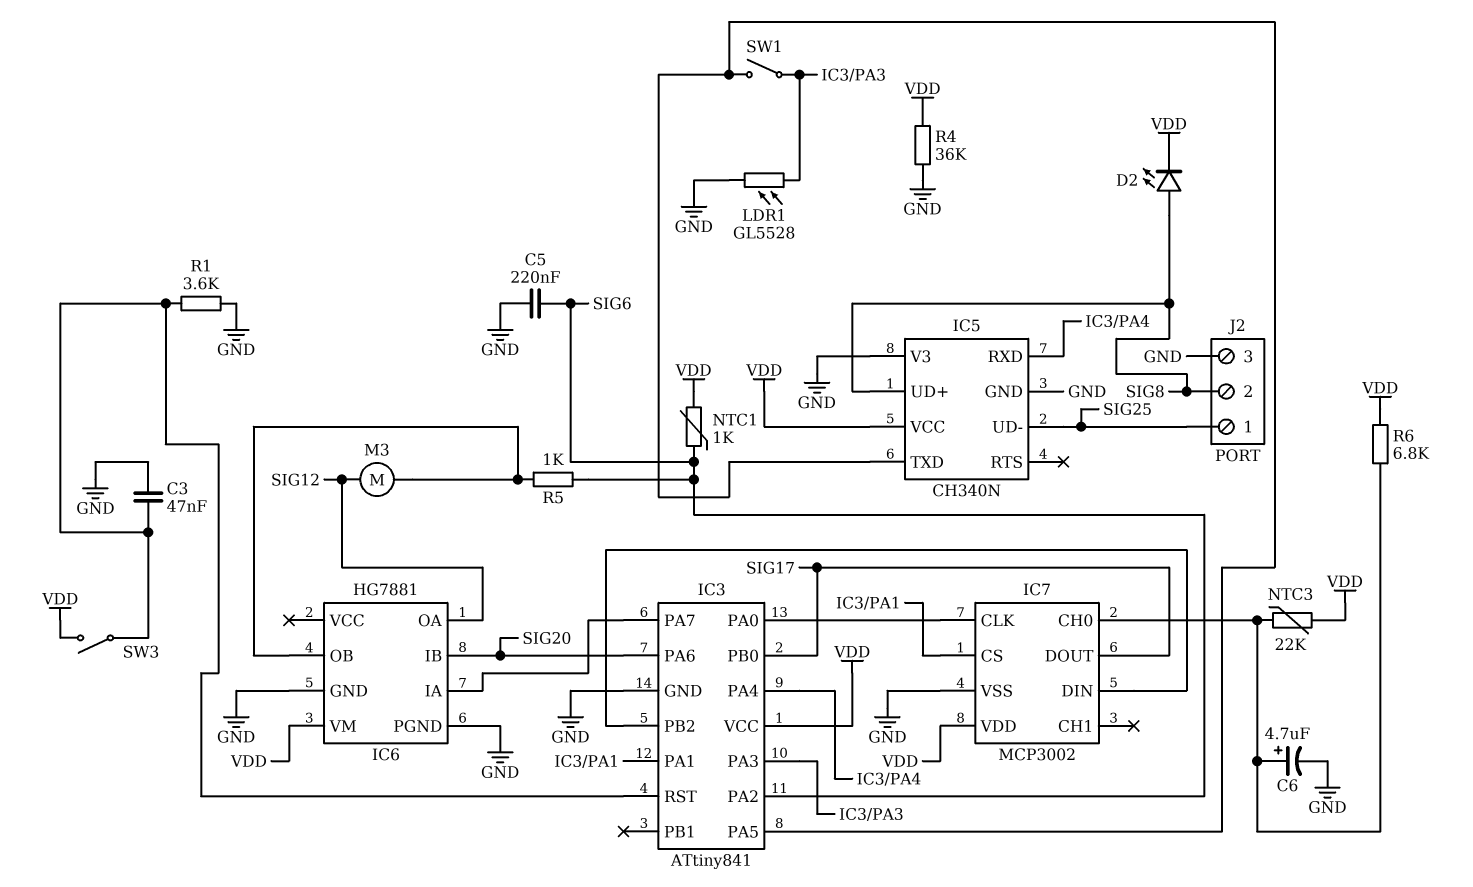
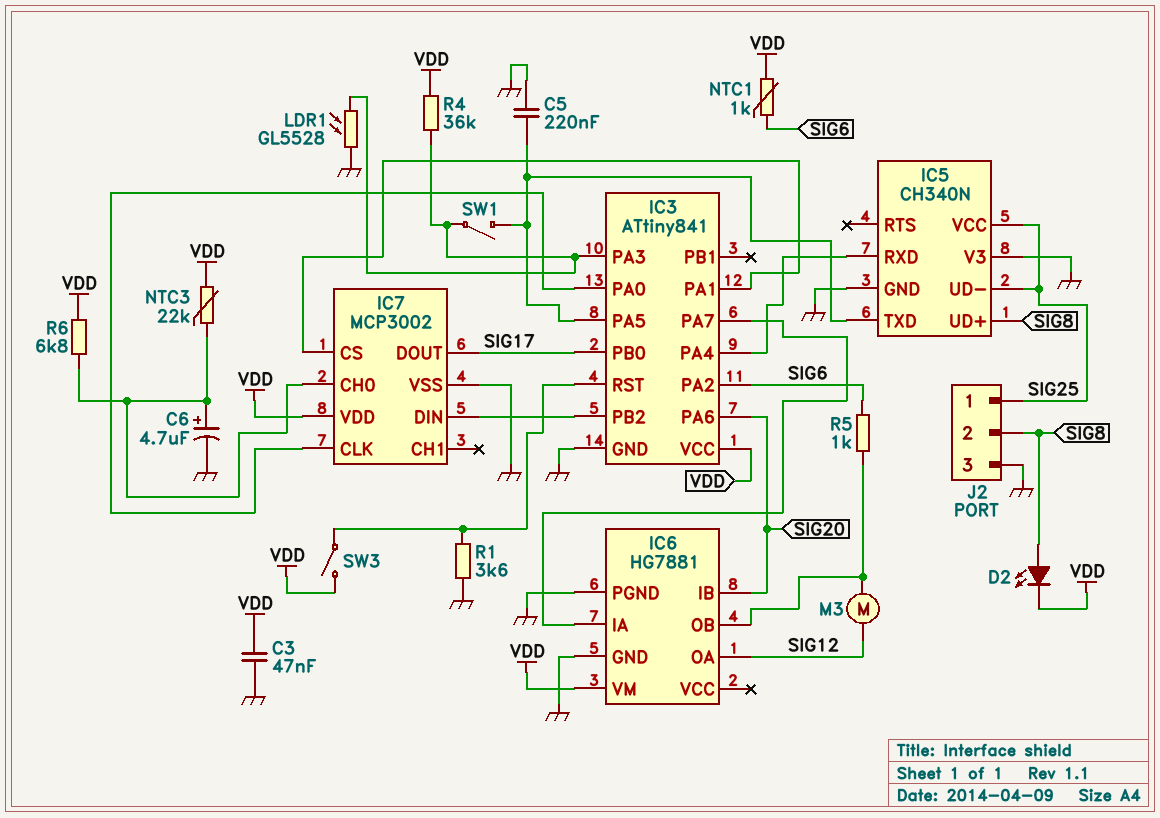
C3: 47nF (GND, IC3/RST) -> 47nF (GND, VDD)
C5: 220nF (GND, SIG6) -> 220nF (GND, IC3/PA5)
IC5 pin VCC: VDD -> SIG25
R4: 36k (GND, VDD) -> 36k (IC3/PA3, VDD)

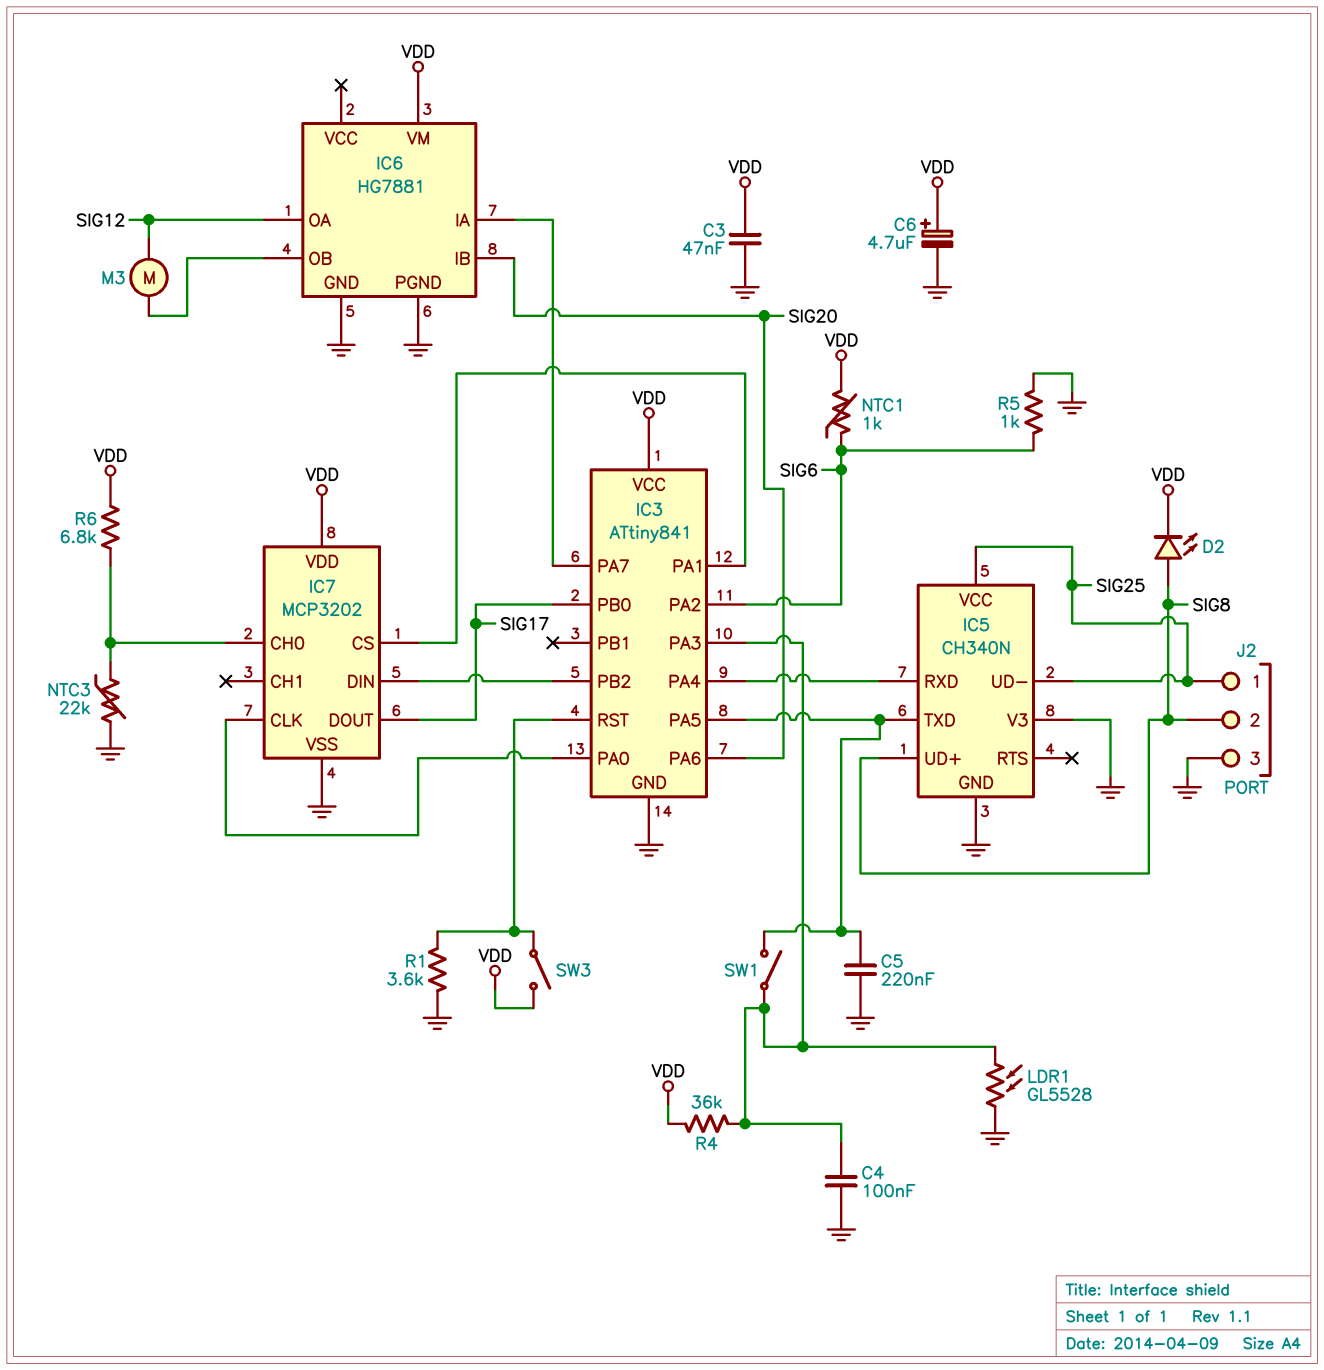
C4: none -> 100nF (GND, IC3/PA3)
C6: 4.7uF (plus IC7/CH0, minus GND) -> 4.7uF (plus VDD, minus GND)
IC7: MCP3002 -> MCP3202
NTC3: 22k (IC7/CH0, VDD) -> 22k (GND, IC7/CH0)
R5: 1k (IC6/OB, SIG6) -> 1k (GND, SIG6)

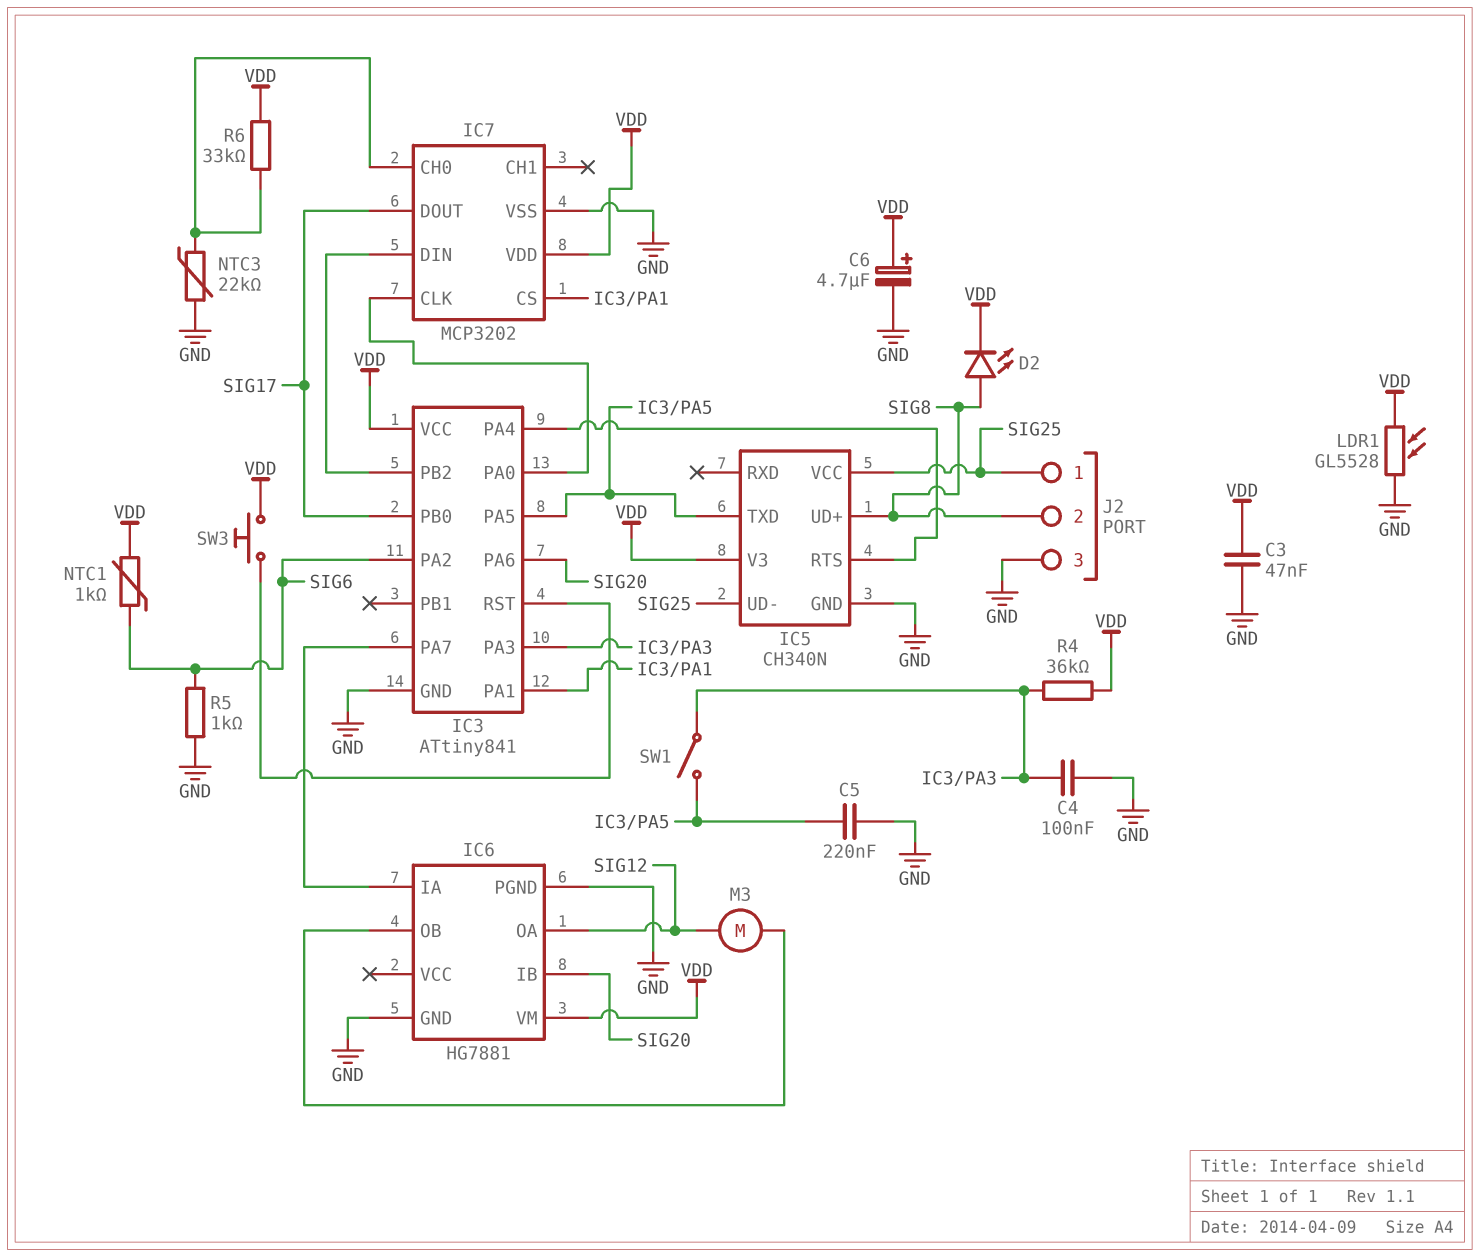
IC5 pin RTS: none -> IC3/PA4
IC5 pin RXD: IC3/PA4 -> none
IC5 pin V3: GND -> VDD
LDR1: GL5528 (GND, IC3/PA3) -> GL5528 (GND, VDD)
R1: 3.6k (GND, IC3/RST) -> none
R6: 6.8k (IC7/CH0, VDD) -> 33k (IC7/CH0, VDD)
SW3: switch (IC3/RST, VDD) -> button (IC3/RST, VDD)

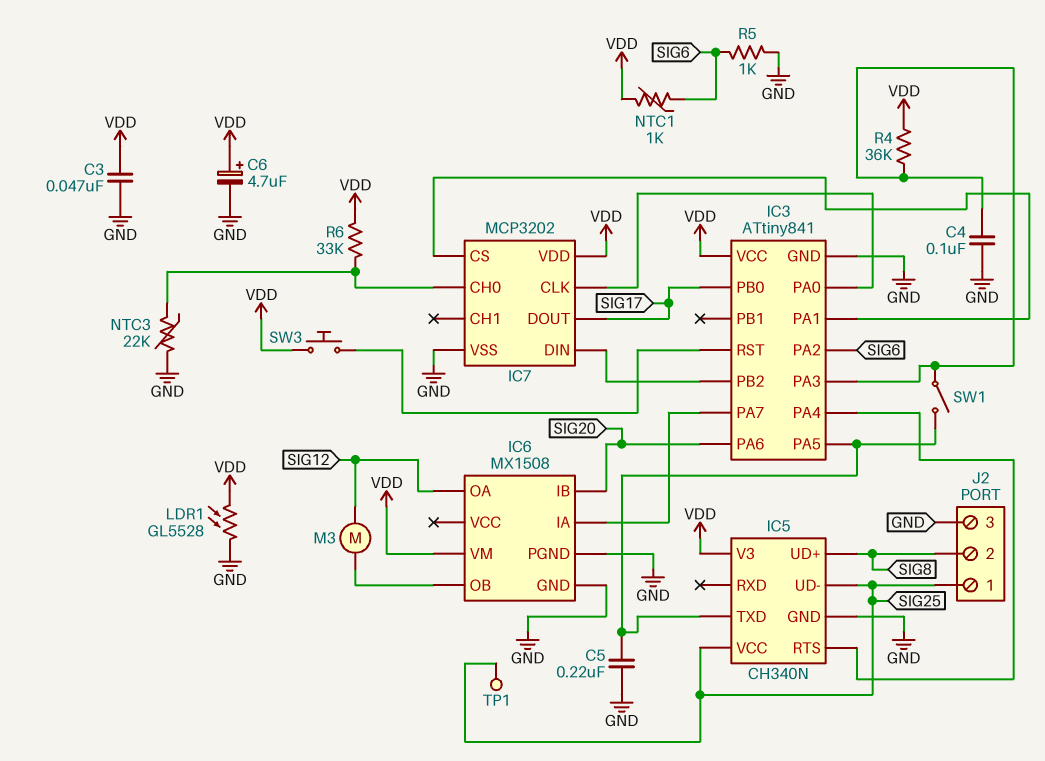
D2: LED (A SIG8, K VDD) -> none
IC6: HG7881 -> MX1508
TP1: none -> test point (SIG25)

